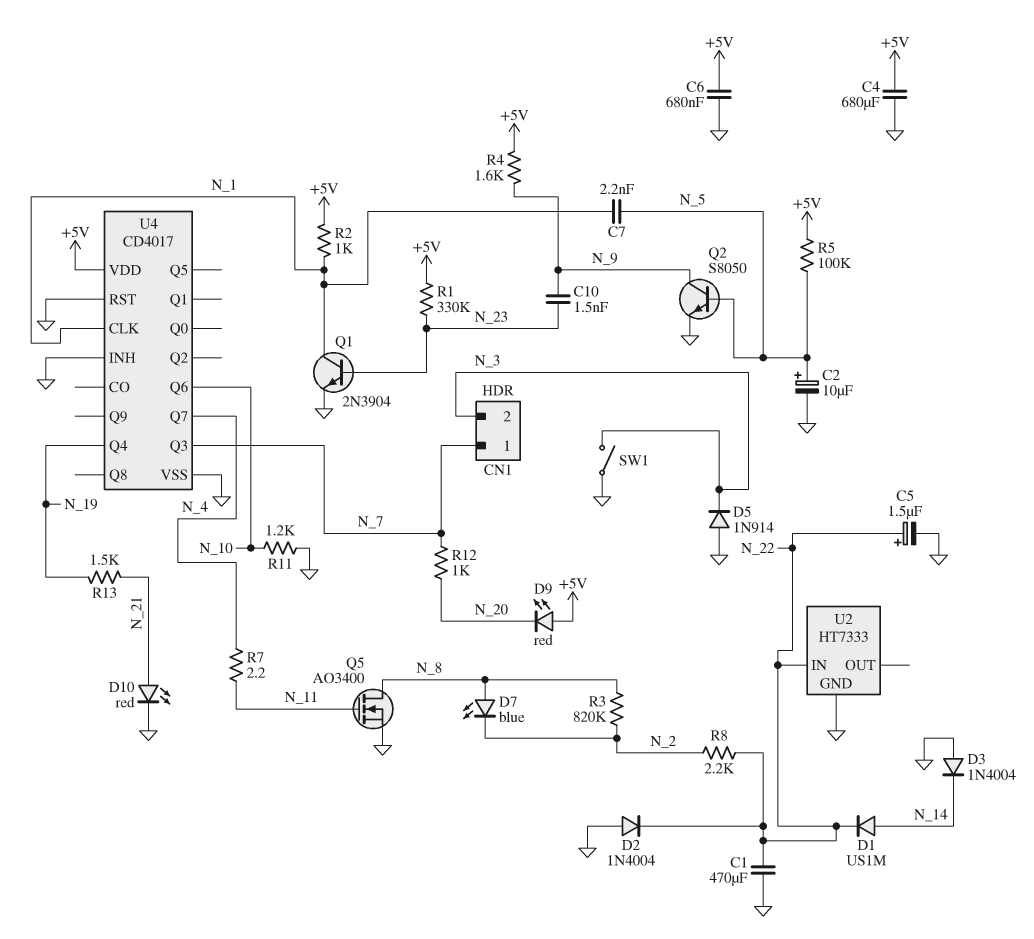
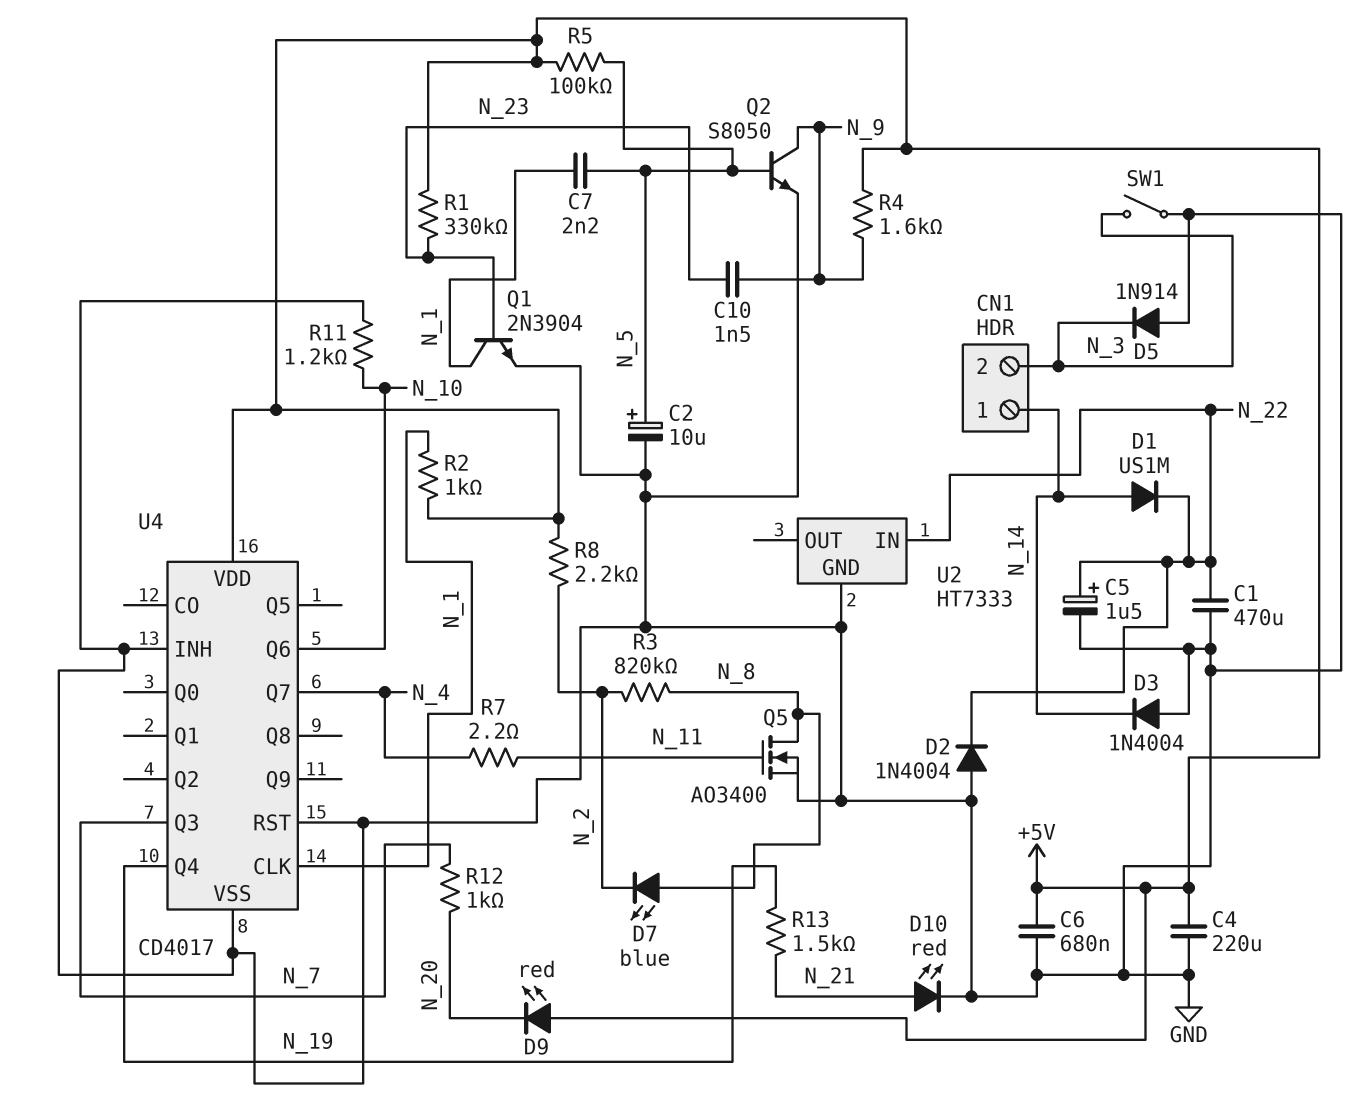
C4: 680uF (+5V, GND) -> 220uF (+5V, GND)
CN1 pin 1: N_7 -> N_14
R8: 2.2k (N_2, N_22) -> 2.2k (+5V, N_2)

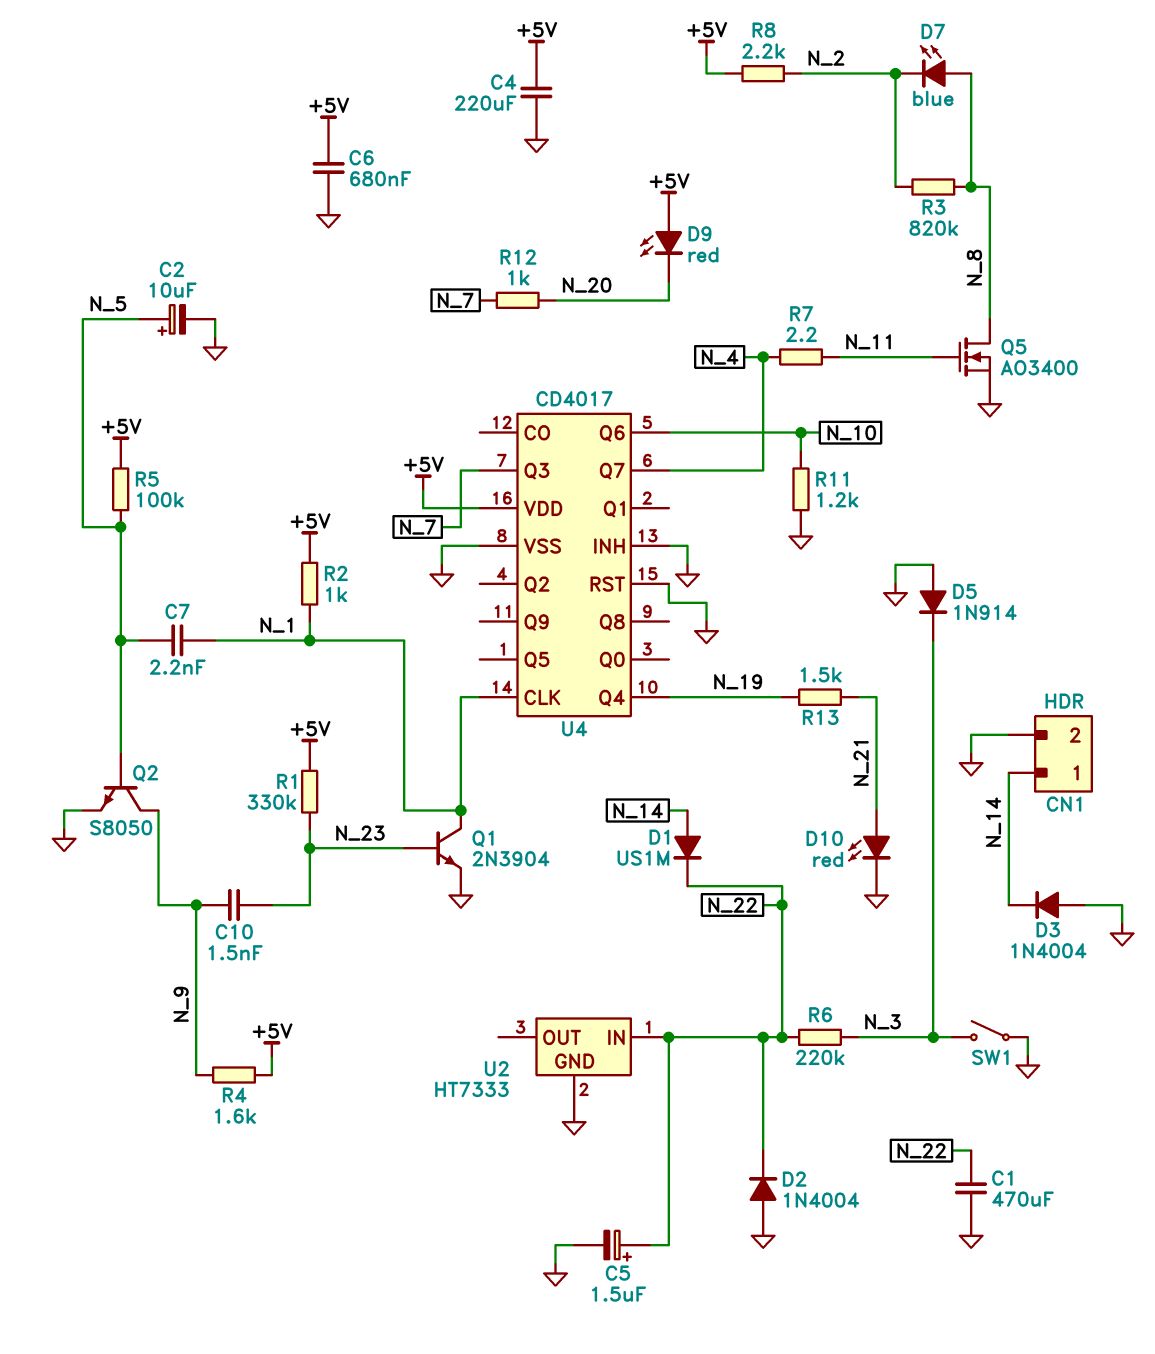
CN1 pin 2: N_3 -> GND
R6: none -> 220k (N_3, N_22)

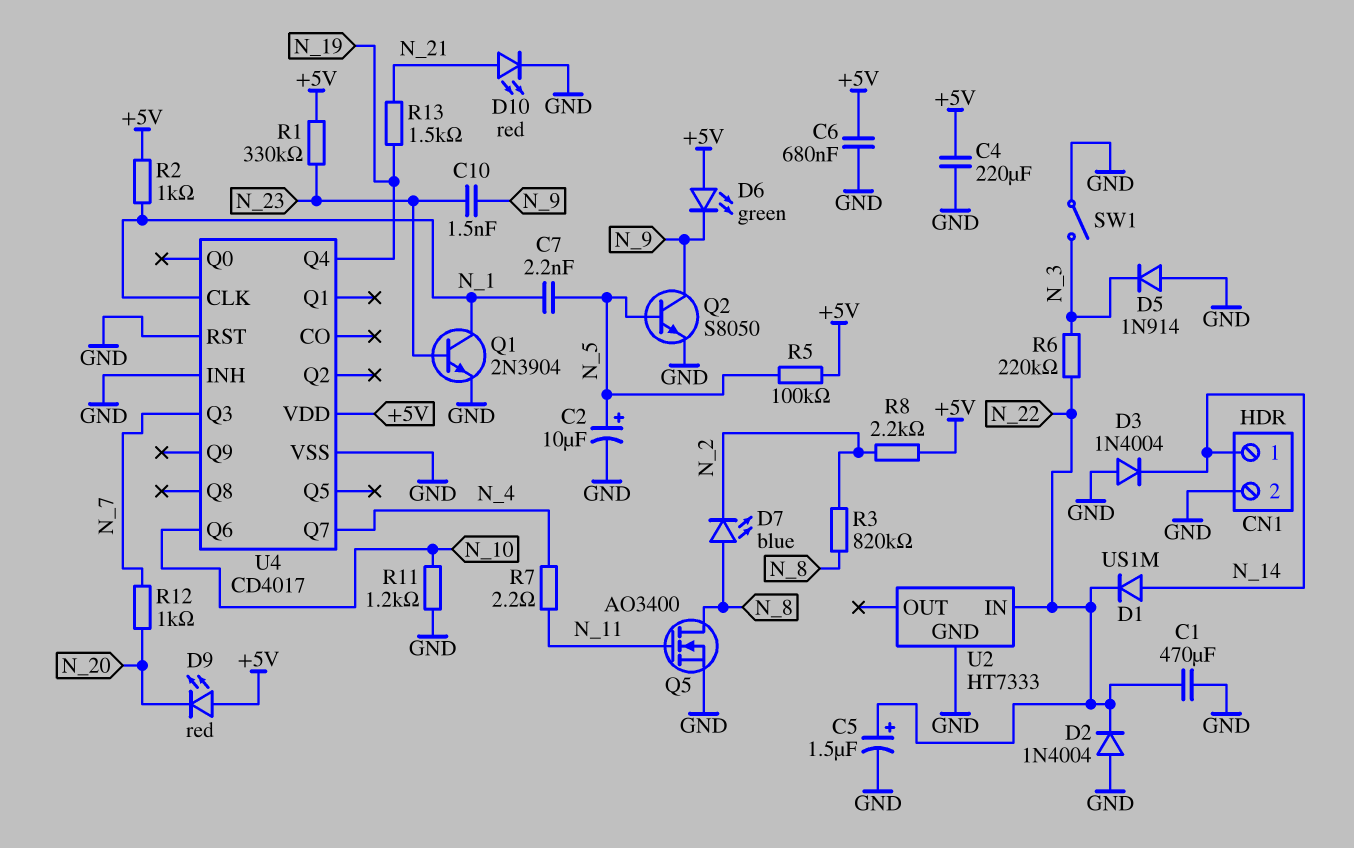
D6: none -> LED green (A +5V, K N_9)
R4: 1.6k (+5V, N_9) -> none

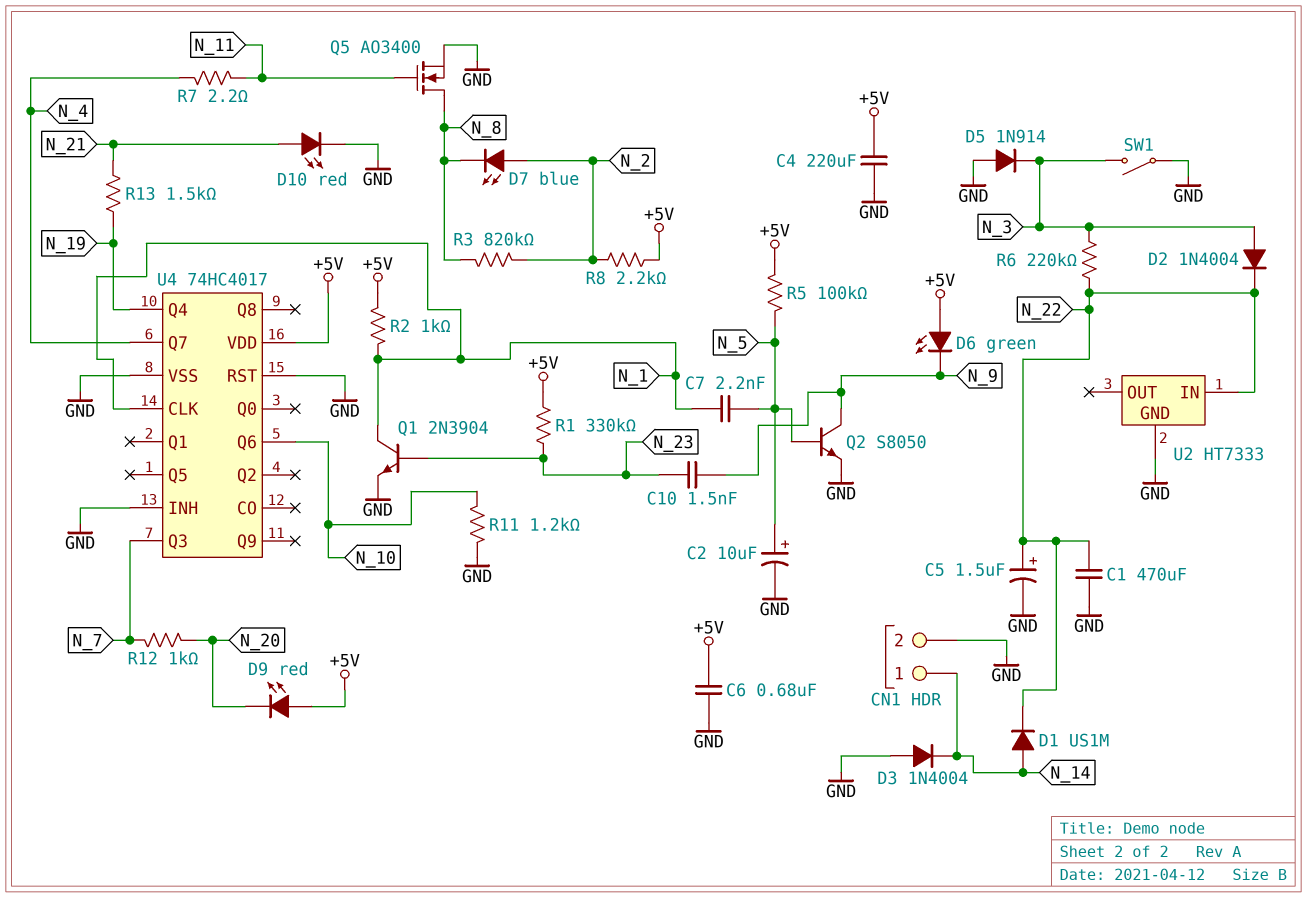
D2: diode 1N4004 (A GND, K N_22) -> diode 1N4004 (A N_3, K N_22)
D7: LED blue (A N_8, K N_2) -> LED blue (A N_2, K N_8)
U4: CD4017 -> 74HC4017

